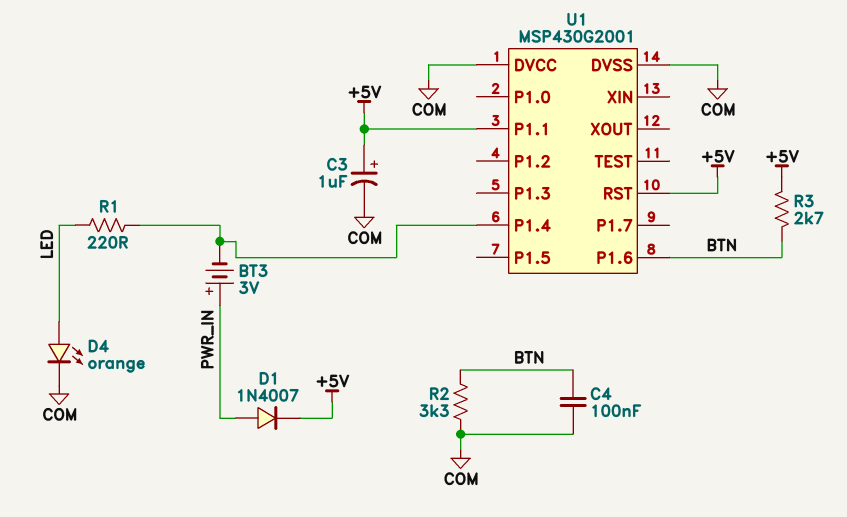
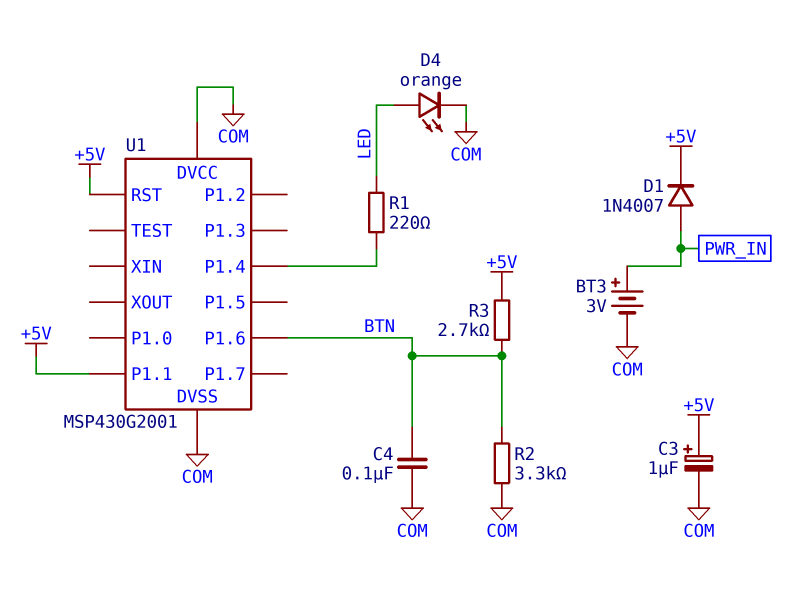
BT3: 3V (plus PWR_IN, minus U1/P1.4) -> 3V (plus PWR_IN, minus COM)

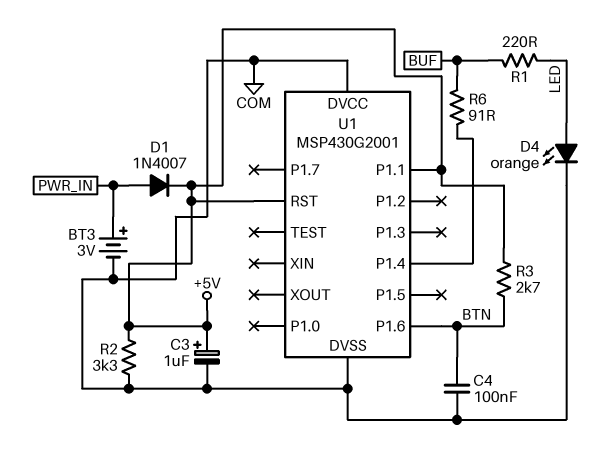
R1: 220 (LED, U1/P1.4) -> 220 (BUF, LED)
R2: 3.3k (BTN, COM) -> 3.3k (+5V, COM)
R6: none -> 91 (BUF, U1/P1.4)

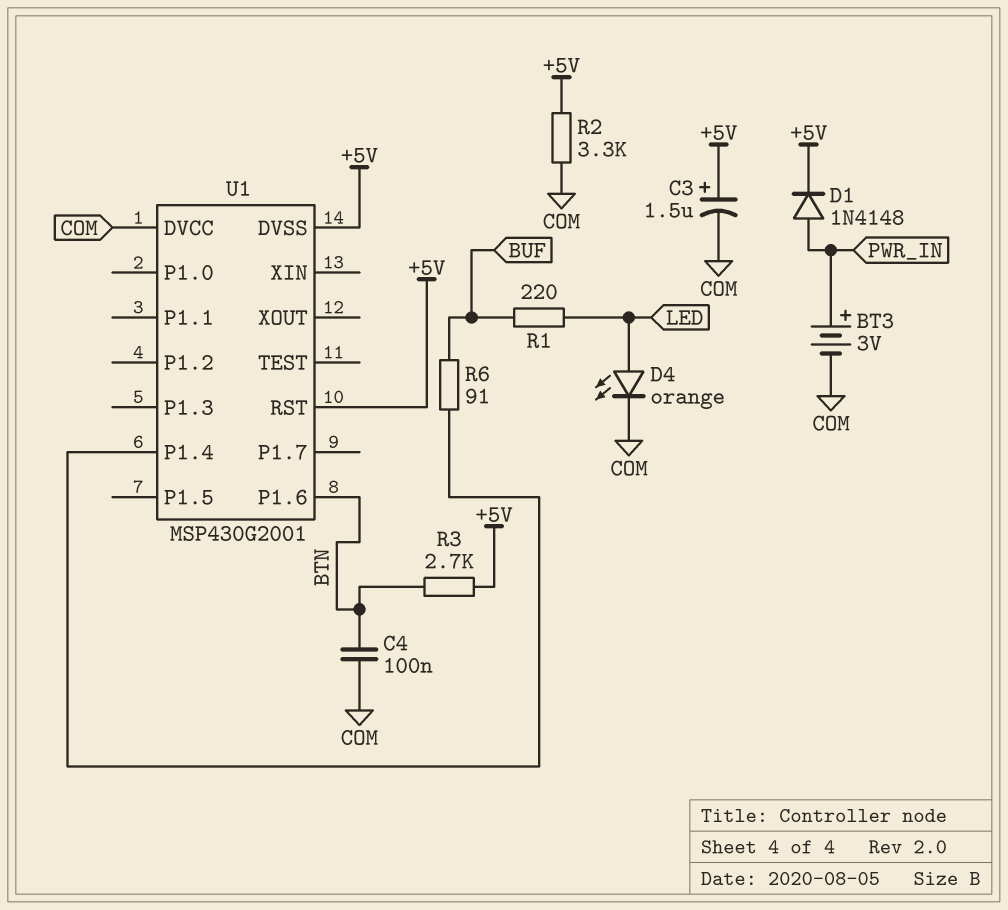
C3: 1uF (plus +5V, minus COM) -> 1.5uF (plus +5V, minus COM)
D1: diode 1N4007 (A PWR_IN, K +5V) -> diode 1N4148 (A PWR_IN, K +5V)
U1 pin DVSS: COM -> +5V
U1 pin P1.1: +5V -> none

